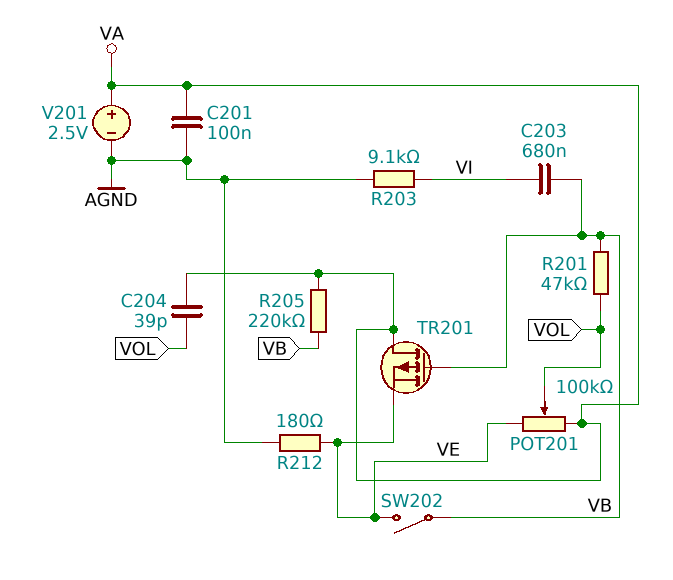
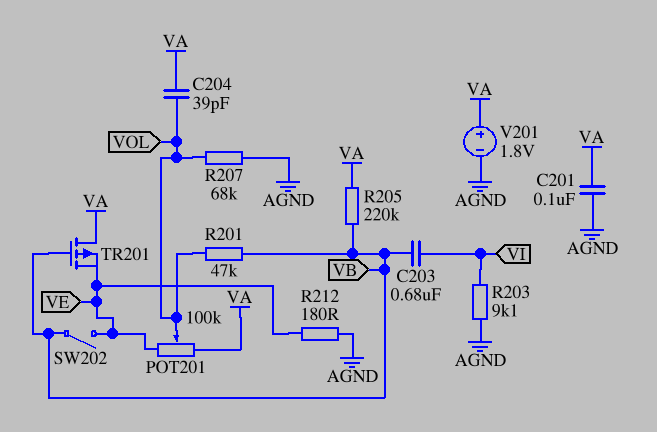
R207: none -> 68k (AGND, VOL)
V201: 2.5V (plus VA, minus AGND) -> 1.8V (plus VA, minus AGND)

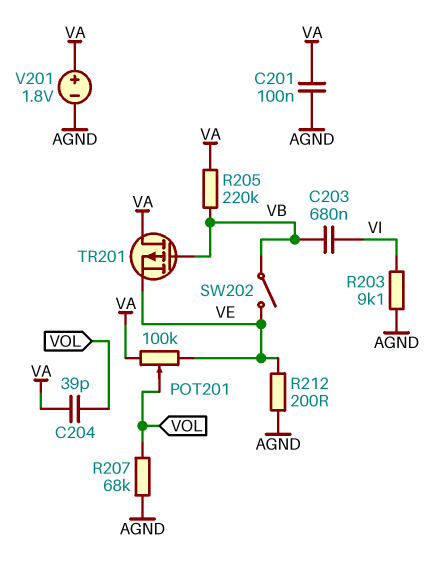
R201: 47k (VB, VOL) -> none
R212: 180 (AGND, VE) -> 200 (AGND, VE)

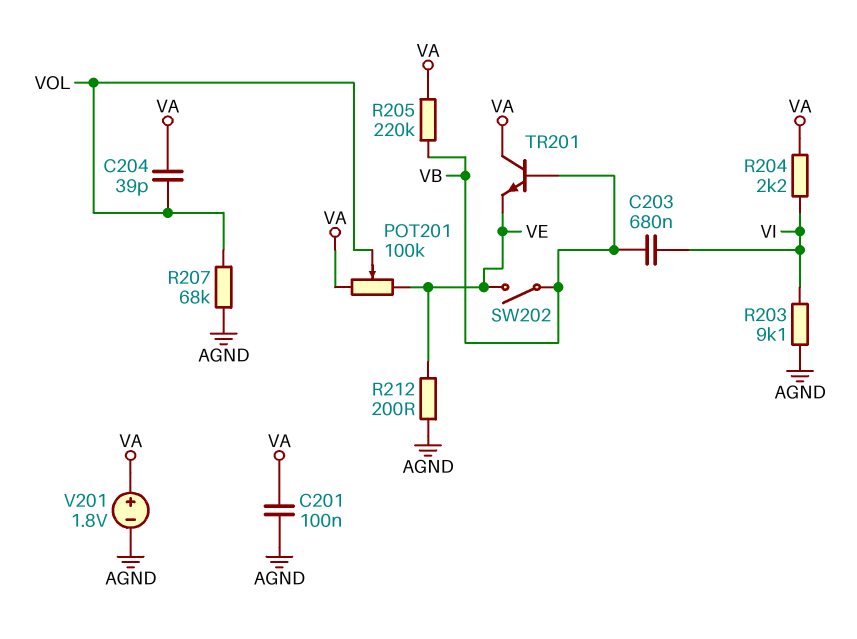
R204: none -> 2.2k (VA, VI)
TR201: PMOS (G VB, D VA, S VE) -> NPN (B VB, C VA, E VE)

